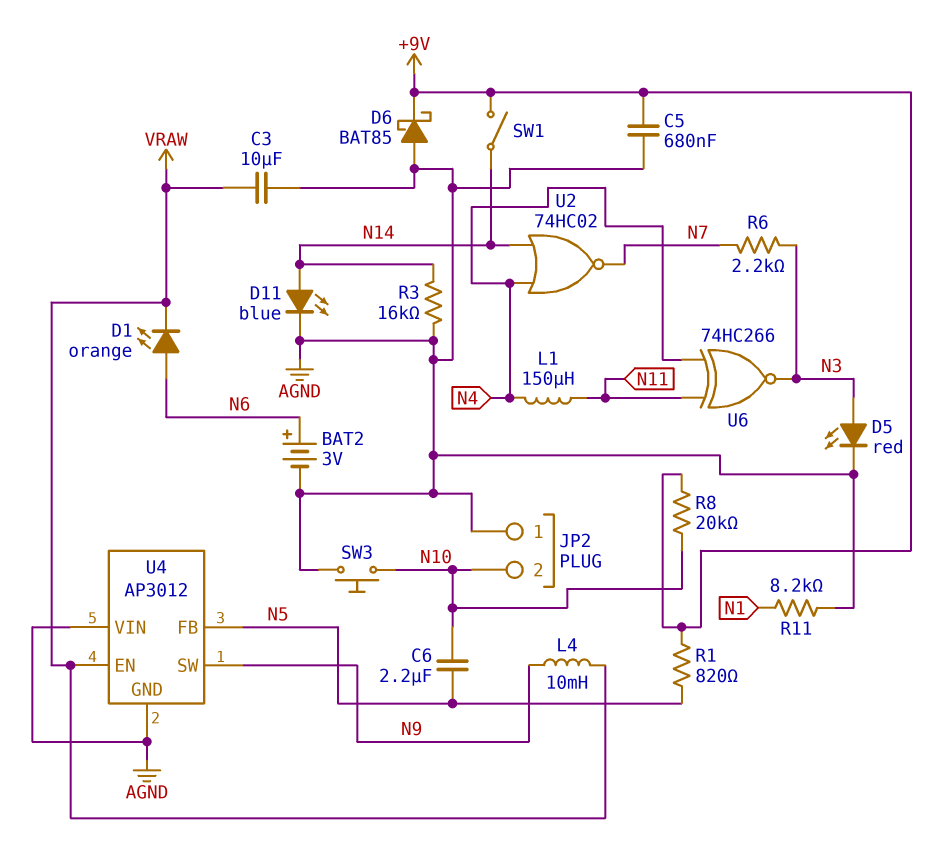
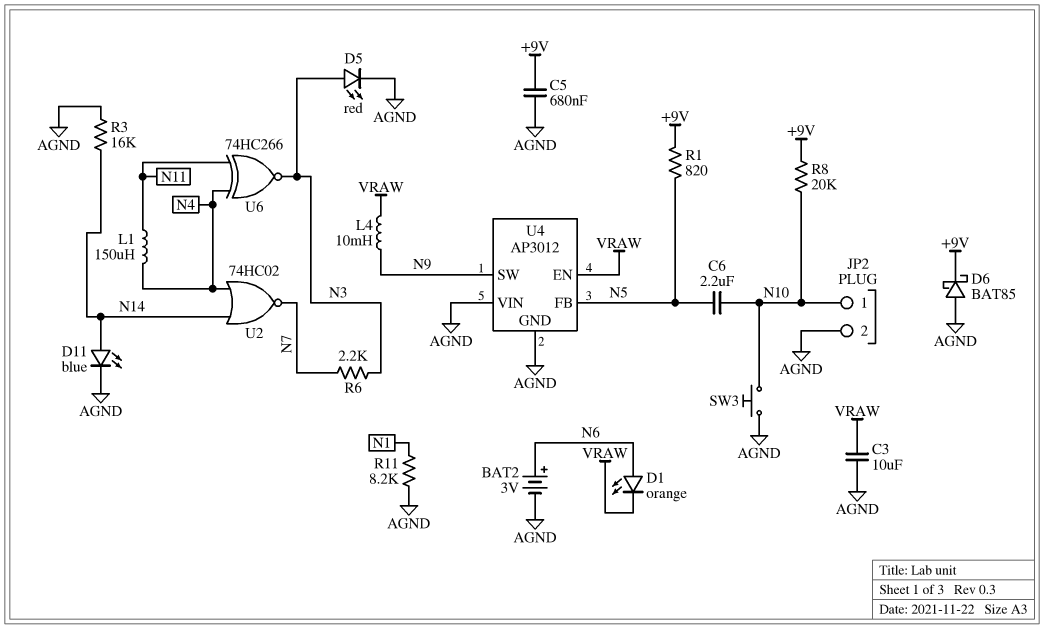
JP2 pin 1: AGND -> N10
JP2 pin 2: N10 -> AGND
SW1: switch (+9V, N14) -> none

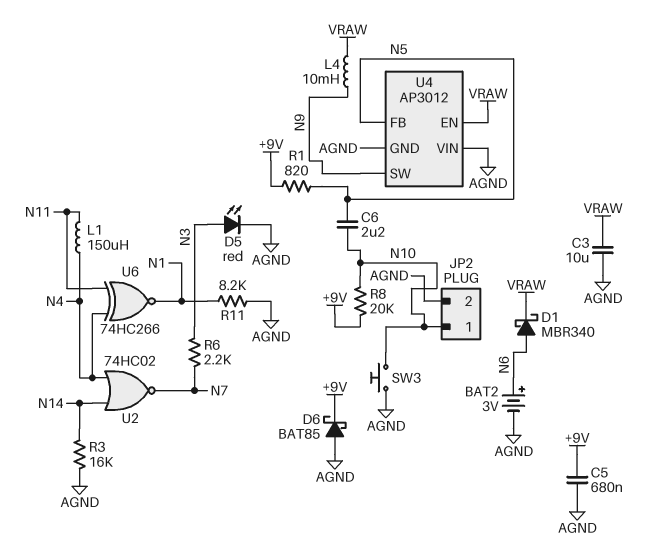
D1: LED orange (A N6, K VRAW) -> schottky MBR340 (A N6, K VRAW)
D11: LED blue (A N14, K AGND) -> none
U6: XNOR 74HC266 (in N4, in N11, out N3) -> XNOR 74HC266 (in N4, in N11, out N1)

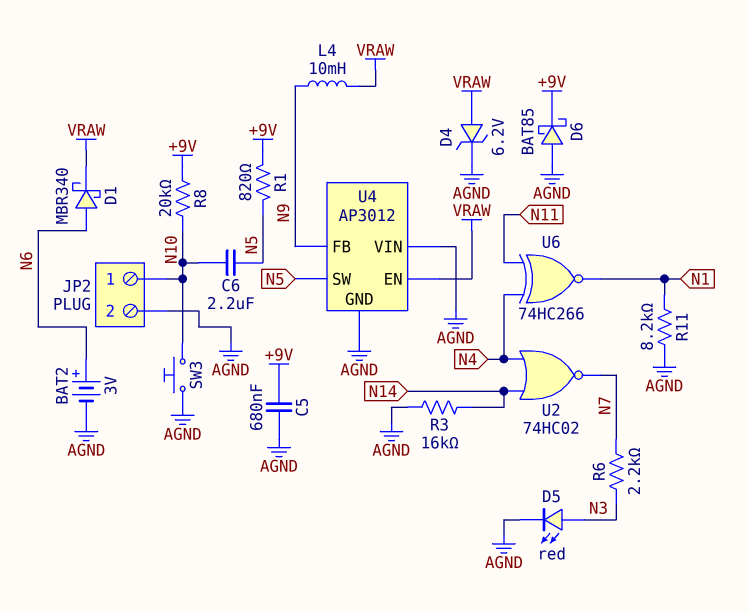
C3: 10uF (AGND, VRAW) -> none
D4: none -> zener 6.2V (A VRAW, K AGND)
L1: 150uH (N4, N11) -> none
U4 pin FB: N5 -> N9
U4 pin SW: N9 -> N5

